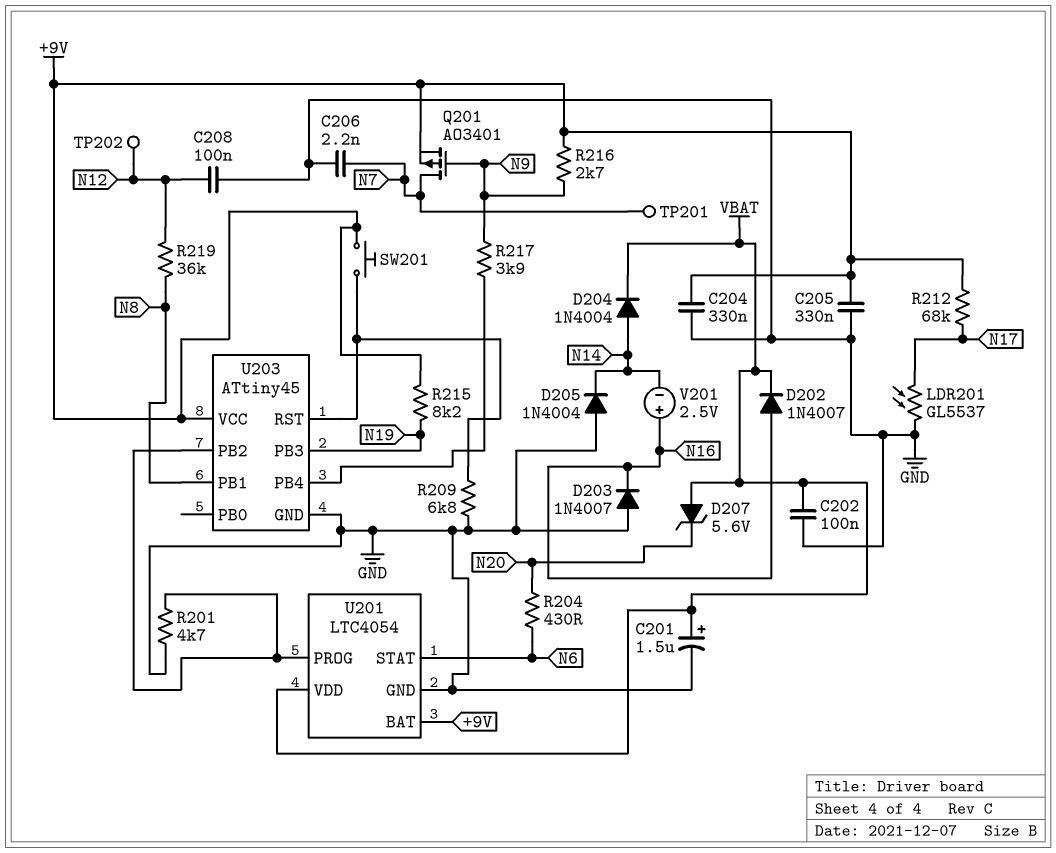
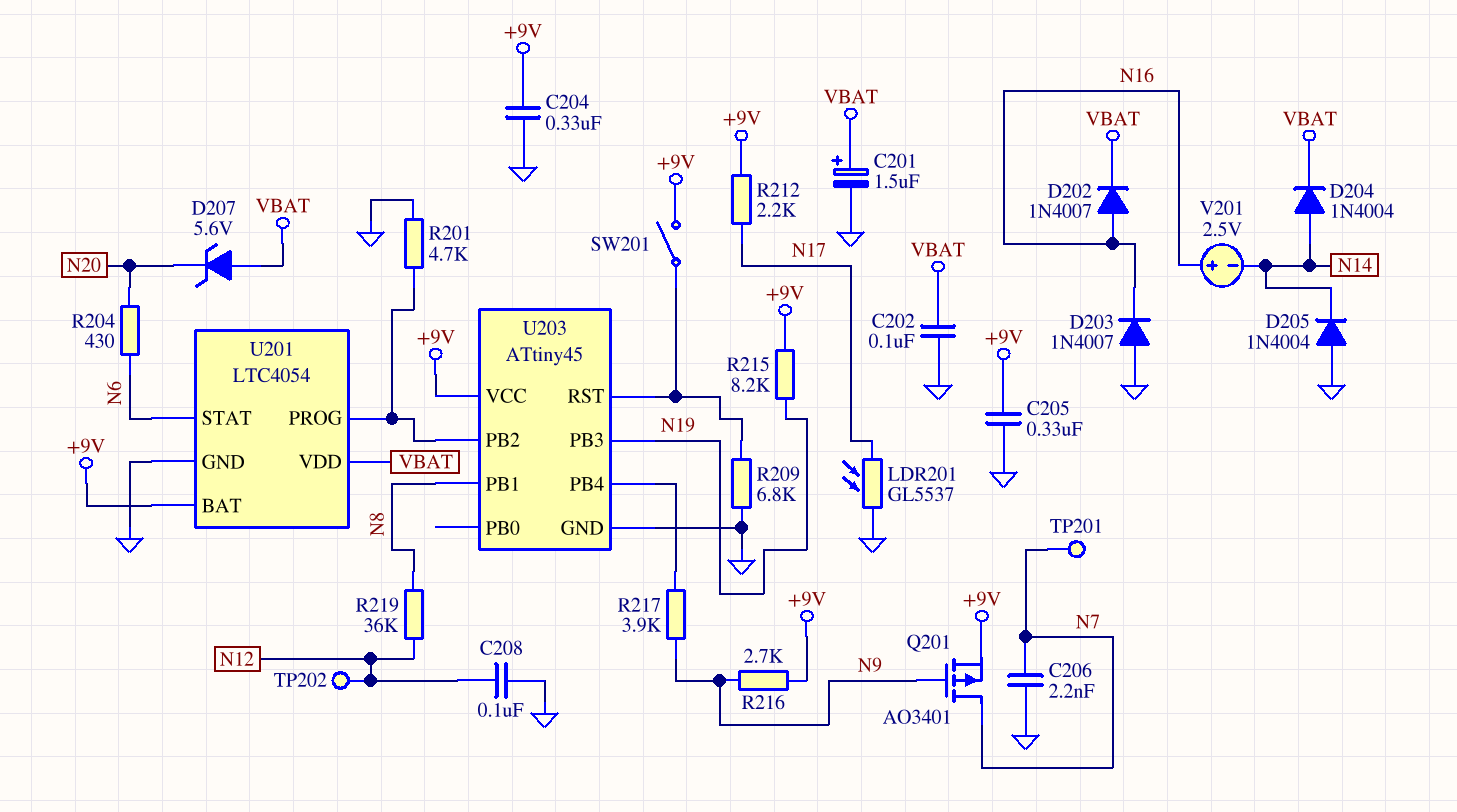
R212: 68k (+9V, N17) -> 2.2k (+9V, N17)
SW201: button (+9V, U203/RST) -> switch (+9V, U203/RST)

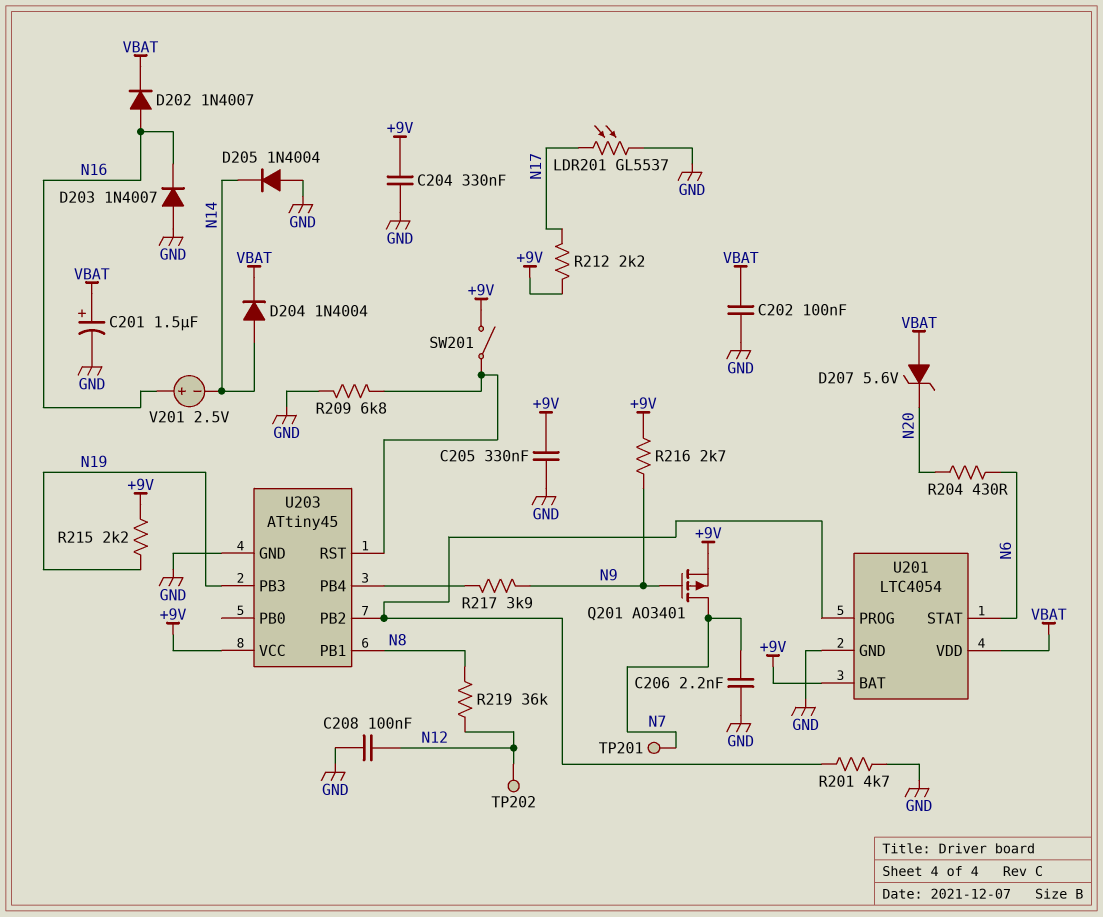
R215: 8.2k (+9V, N19) -> 2.2k (+9V, N19)

